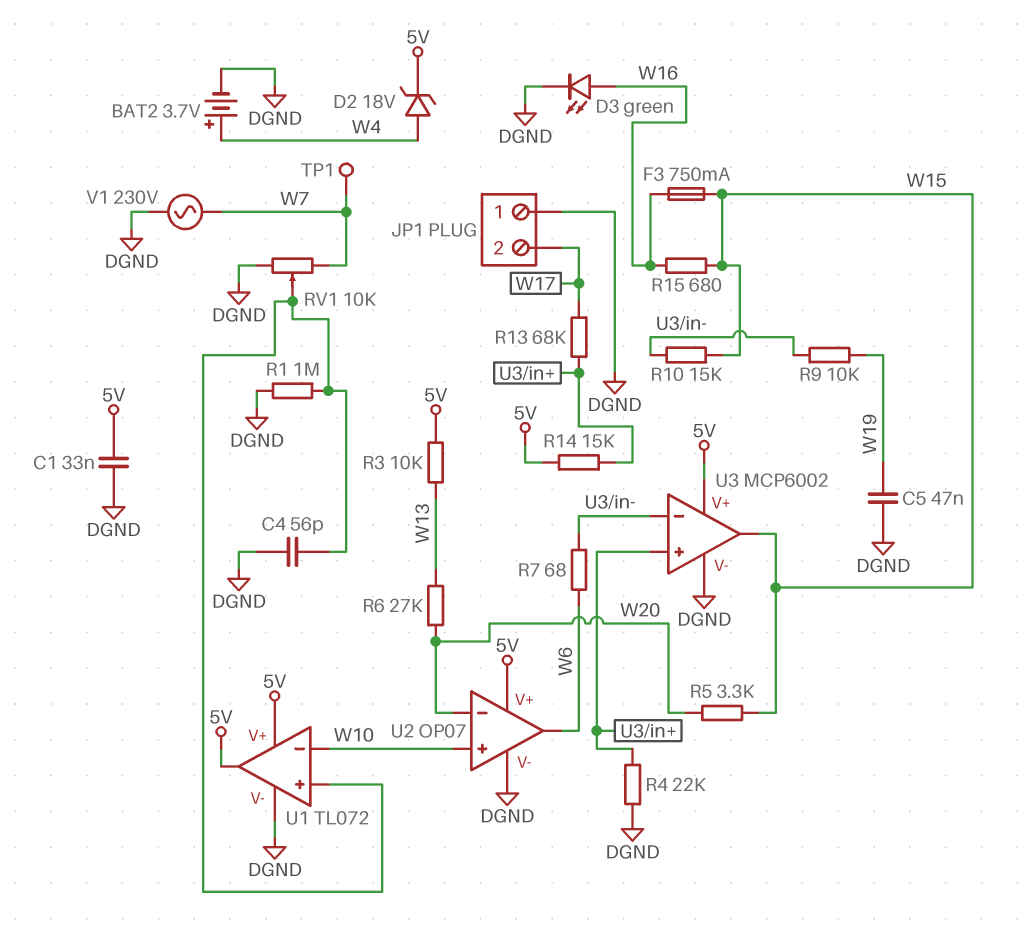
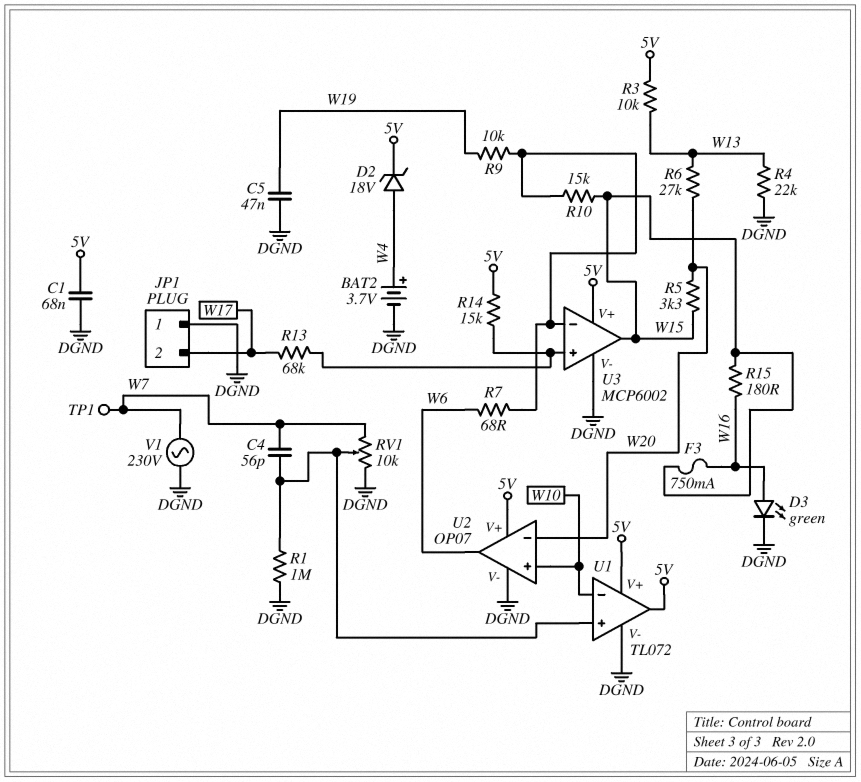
C1: 33nF (5V, DGND) -> 68nF (5V, DGND)
C4: 56pF (DGND, U1/in+) -> 56pF (U1/in+, W7)
R4: 22k (DGND, U3/in+) -> 22k (DGND, W13)
R15: 680 (W15, W16) -> 180 (W15, W16)

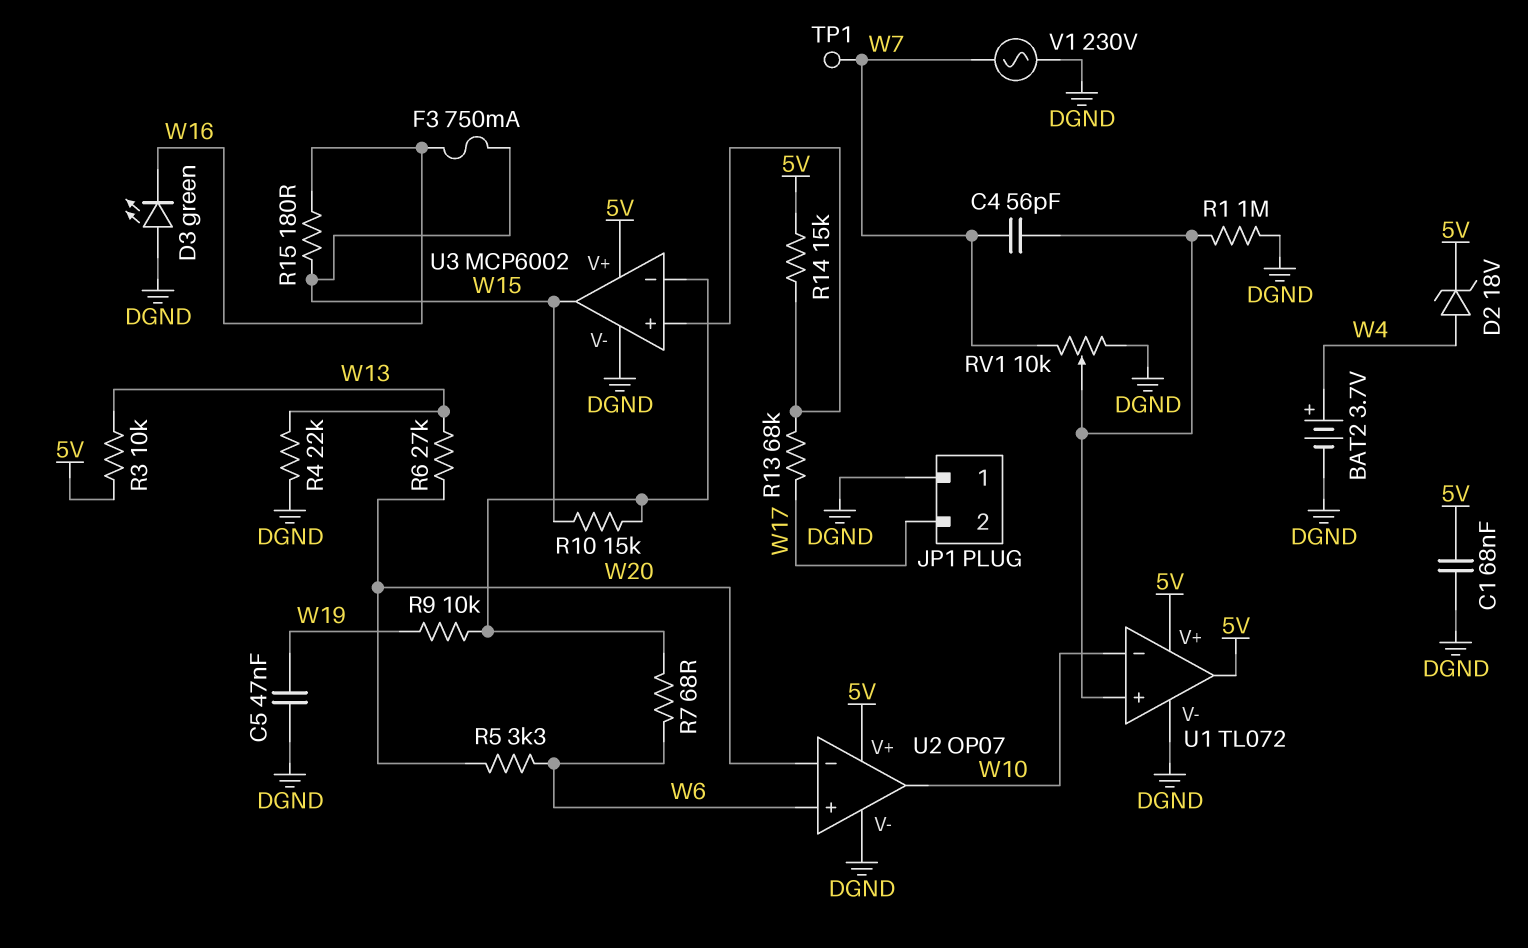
D3: LED green (A W16, K DGND) -> LED green (A DGND, K W16)
R5: 3.3k (W15, W20) -> 3.3k (W6, W20)
U2 pin in+: W10 -> W6
U2 pin out: W6 -> W10

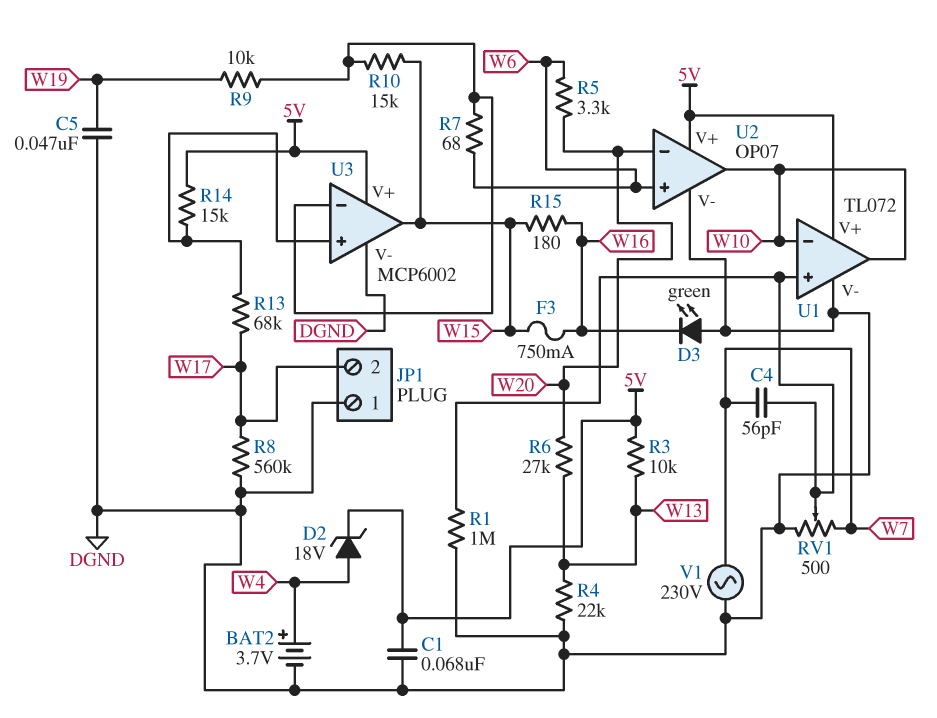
R8: none -> 560k (DGND, W17)
RV1: 10k (DGND, W7, wiper U1/in+) -> 500 (DGND, W7, wiper U1/in+)
TP1: test point (W7) -> none
U1 pin out: 5V -> W10

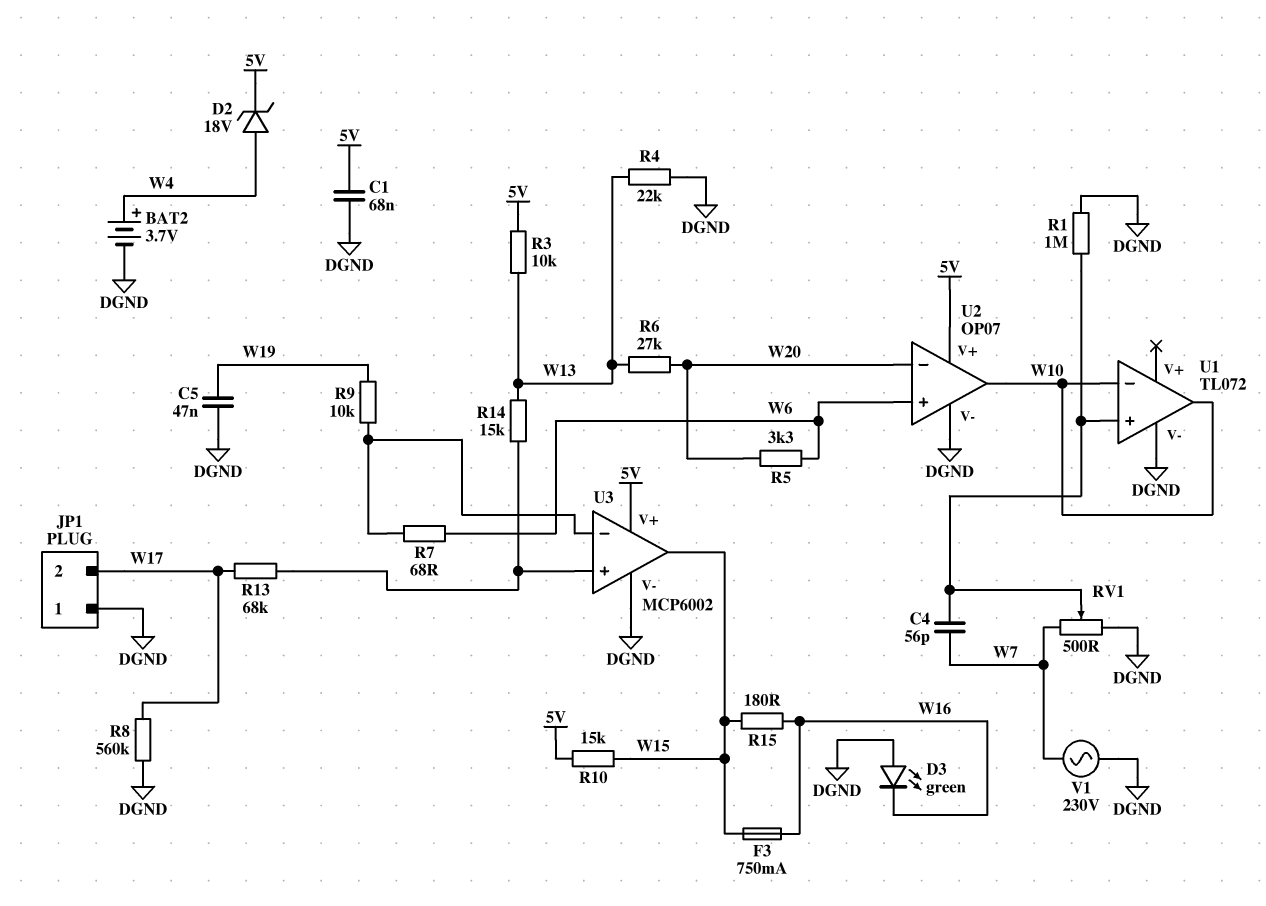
R10: 15k (U3/in-, W15) -> 15k (5V, W15)
R14: 15k (5V, U3/in+) -> 15k (U3/in+, W13)
U1 pin V+: 5V -> none

